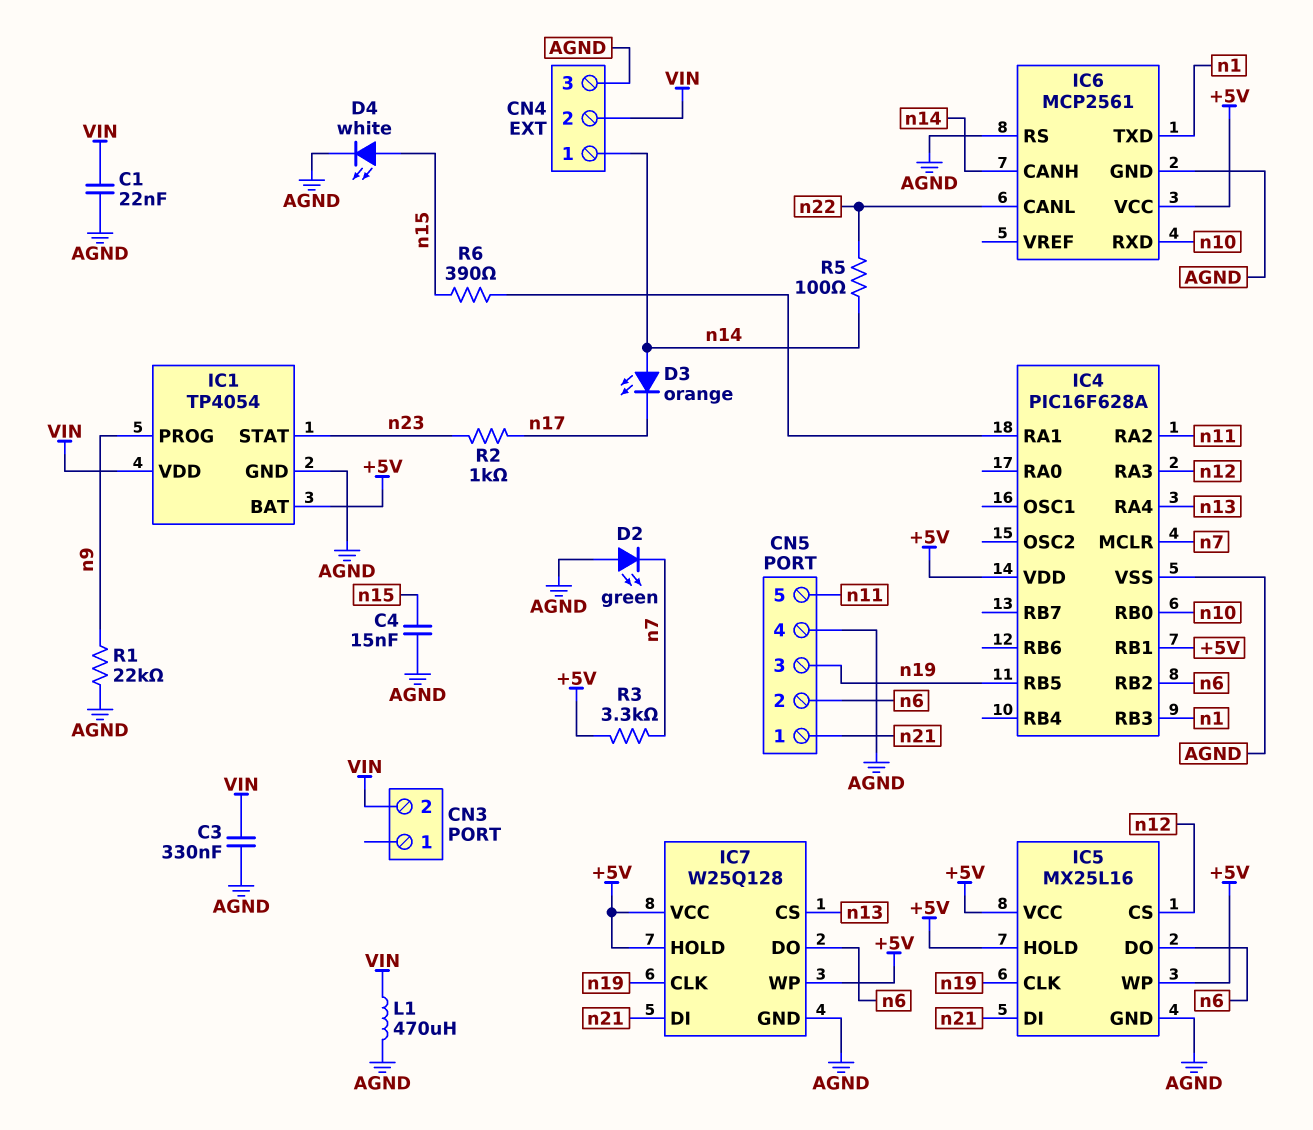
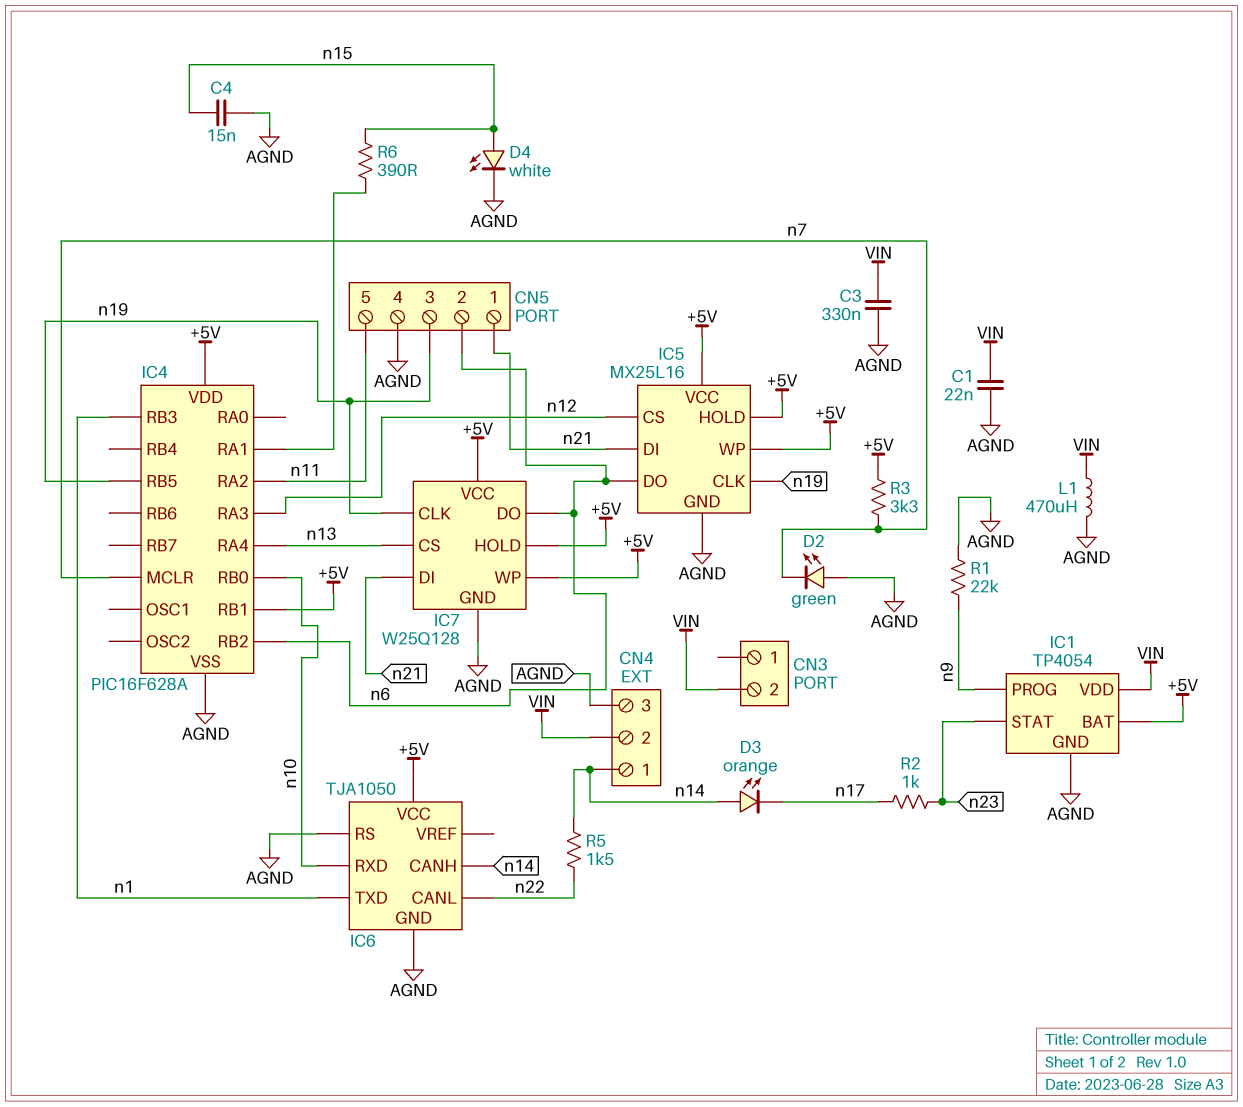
IC6: MCP2561 -> TJA1050
R5: 100 (n14, n22) -> 1.5k (n14, n22)

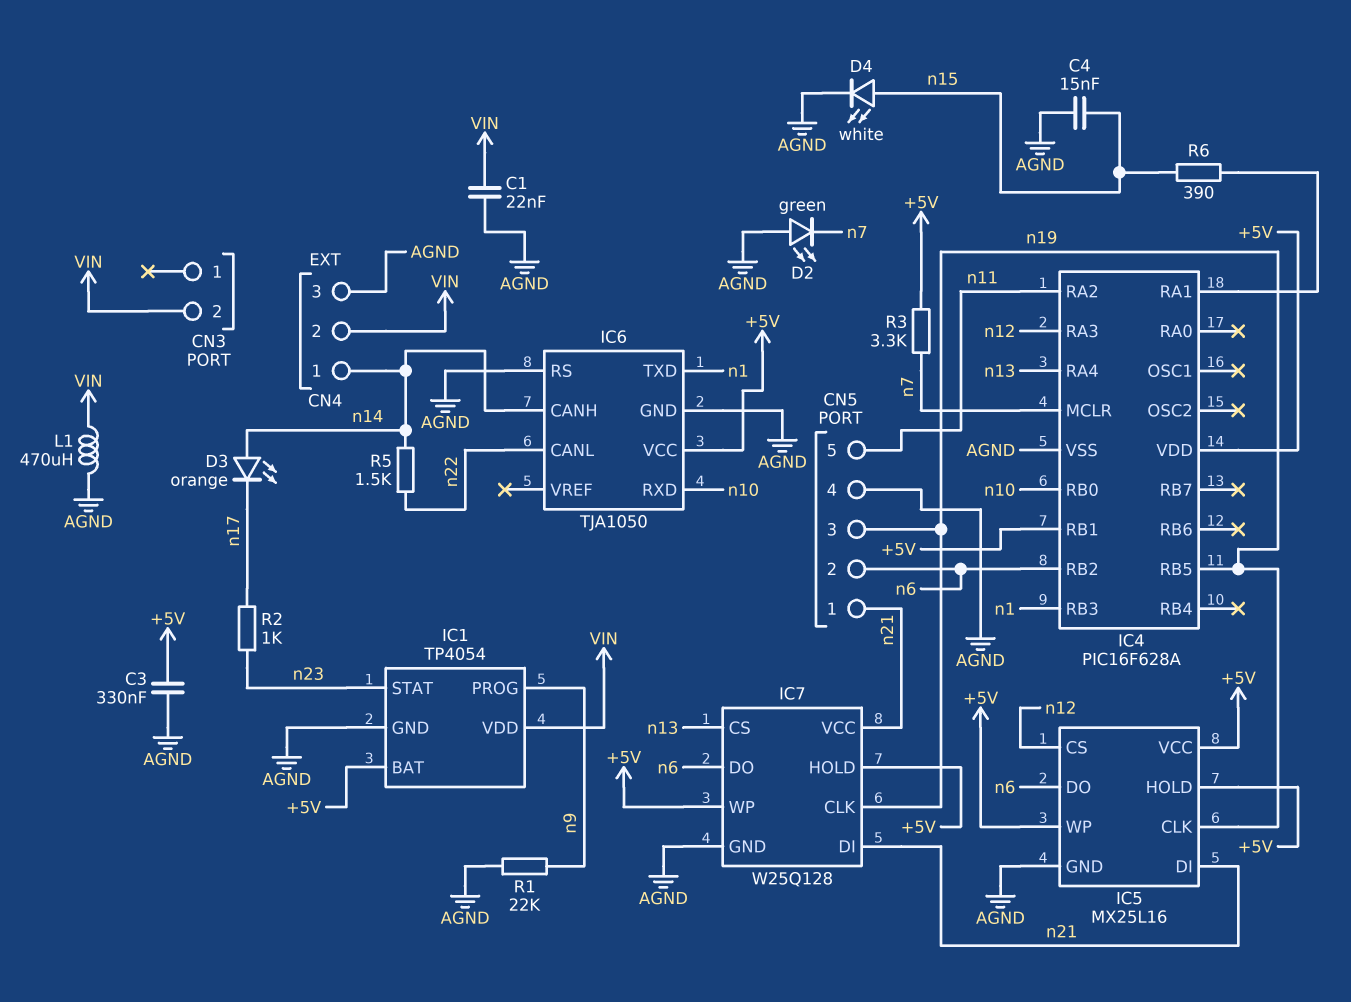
C3: 330nF (AGND, VIN) -> 330nF (+5V, AGND)
IC7 pin VCC: +5V -> n21

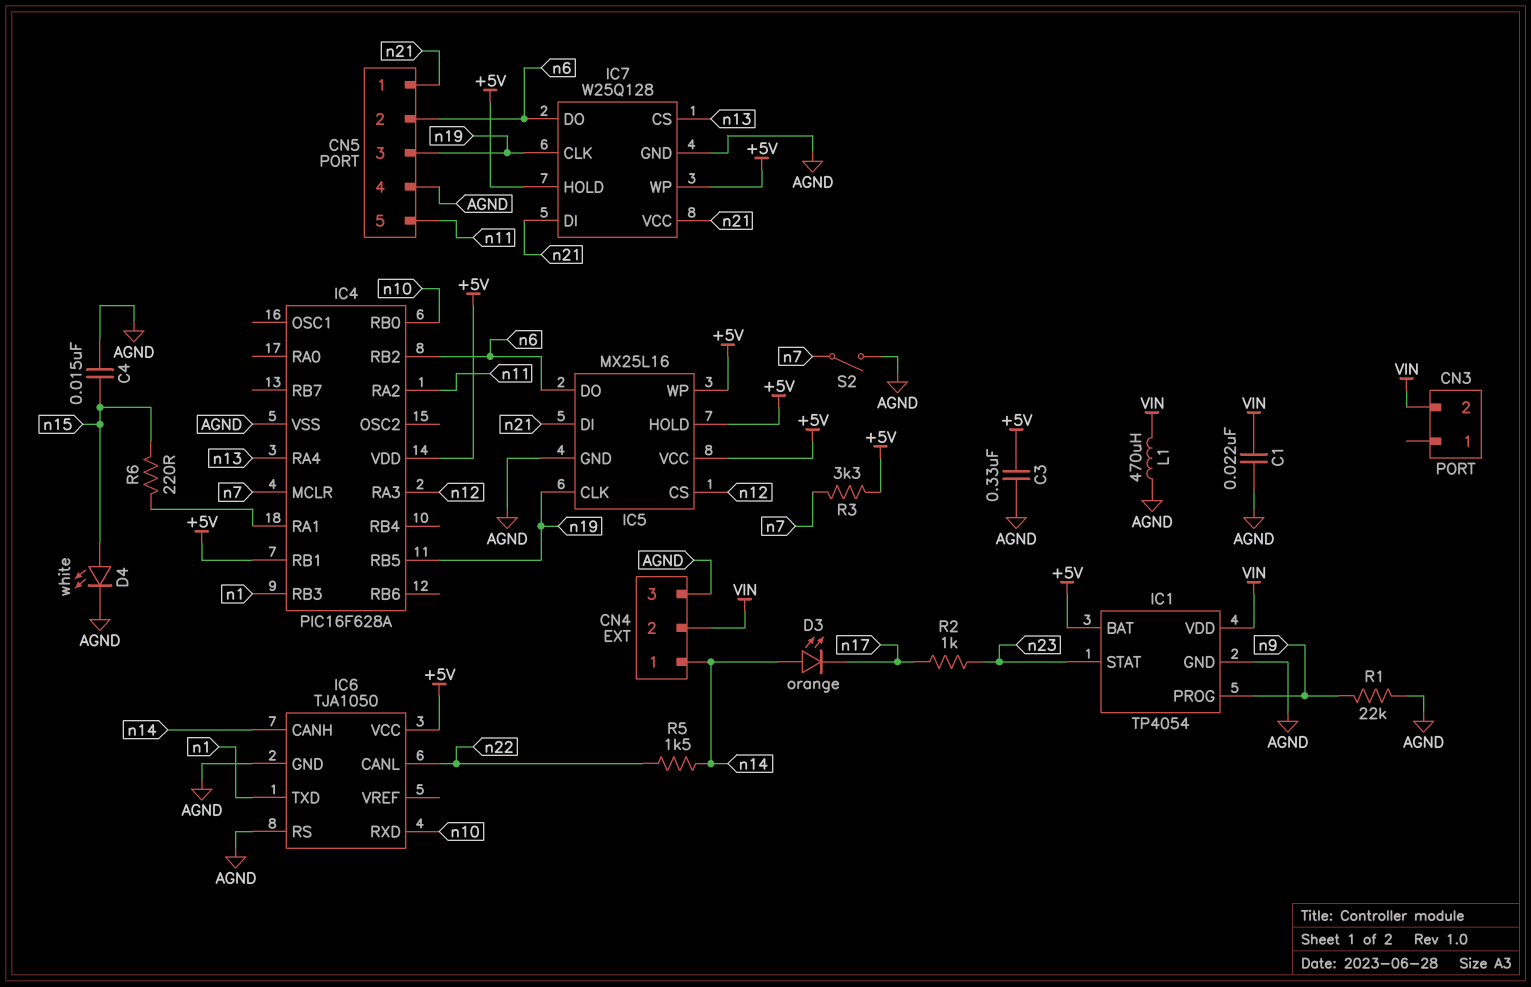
D2: LED green (A AGND, K n7) -> none
R6: 390 (IC4/RA1, n15) -> 220 (IC4/RA1, n15)
S2: none -> switch (AGND, n7)

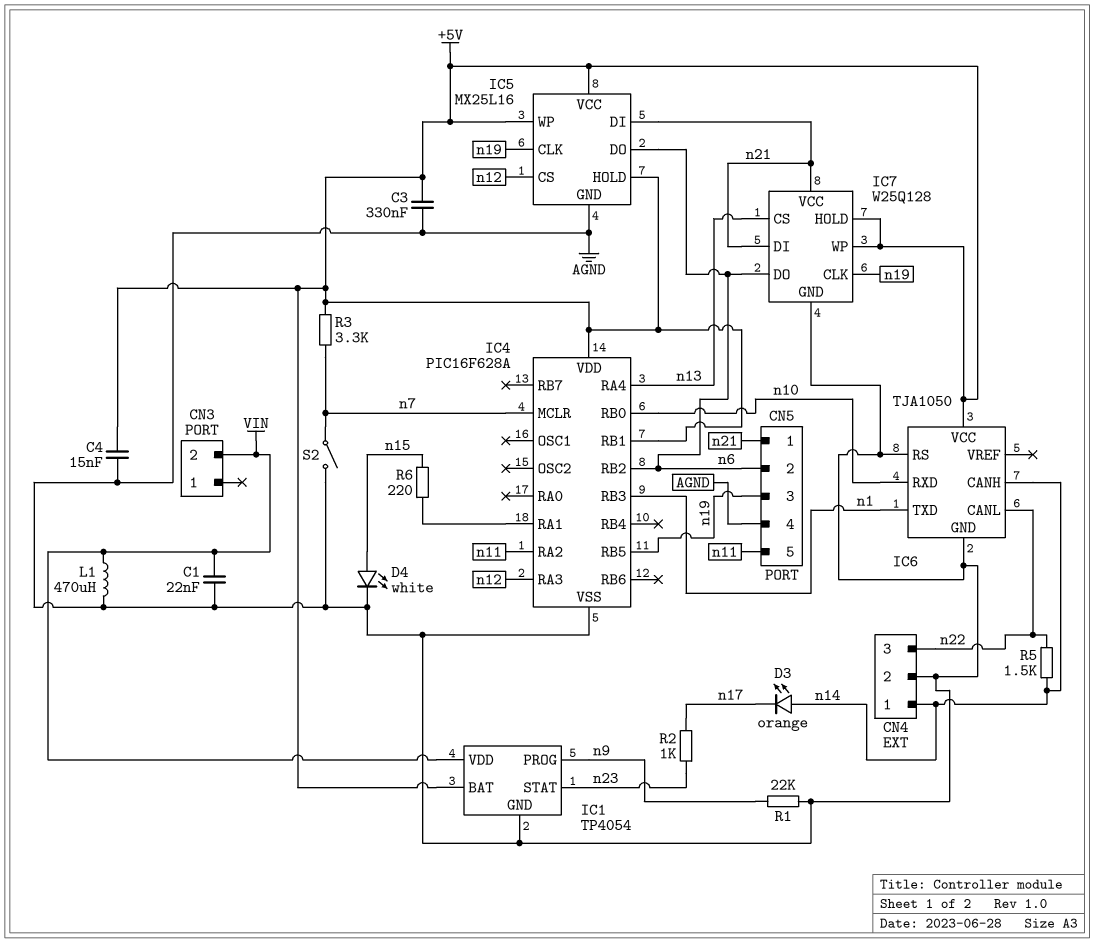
C4: 15nF (AGND, n15) -> 15nF (+5V, AGND)
CN4 pin 2: VIN -> AGND
CN4 pin 3: AGND -> n22

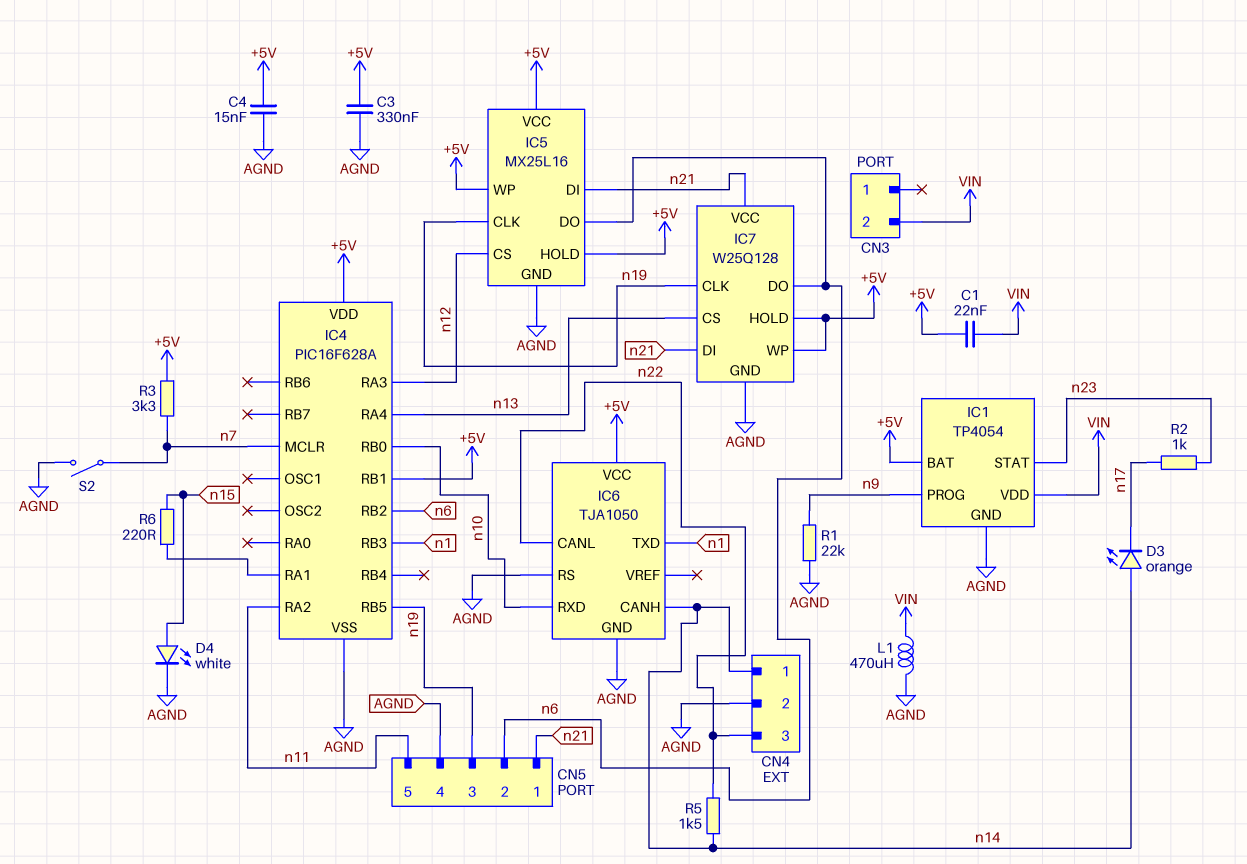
C1: 22nF (AGND, VIN) -> 22nF (+5V, VIN)

